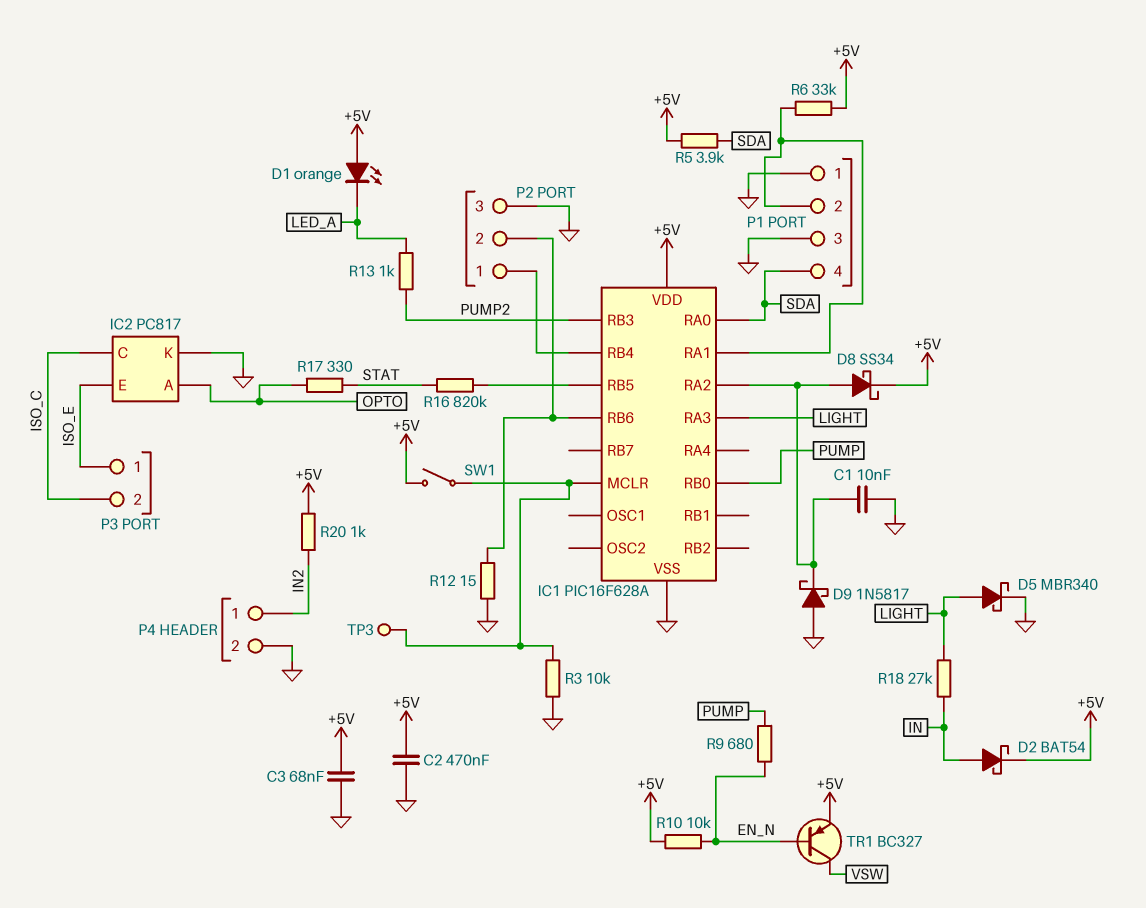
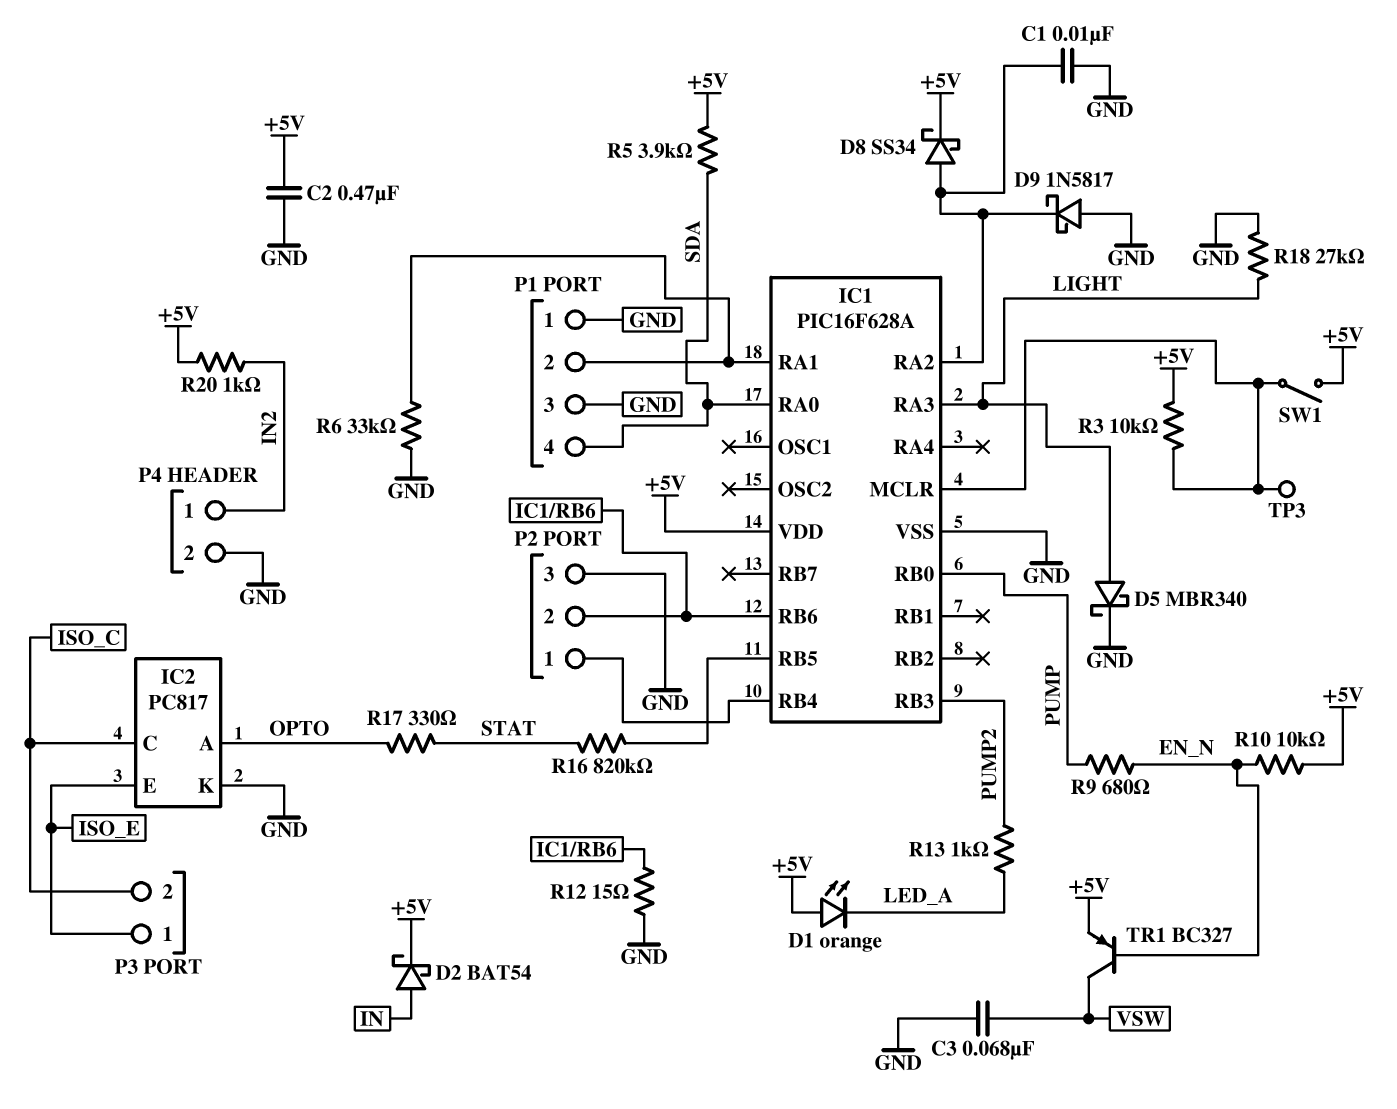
C3: 68nF (+5V, GND) -> 68nF (GND, VSW)
R3: 10k (GND, IC1/MCLR) -> 10k (+5V, IC1/MCLR)
R6: 33k (+5V, IC1/RA1) -> 33k (GND, IC1/RA1)
R18: 27k (IN, LIGHT) -> 27k (GND, LIGHT)

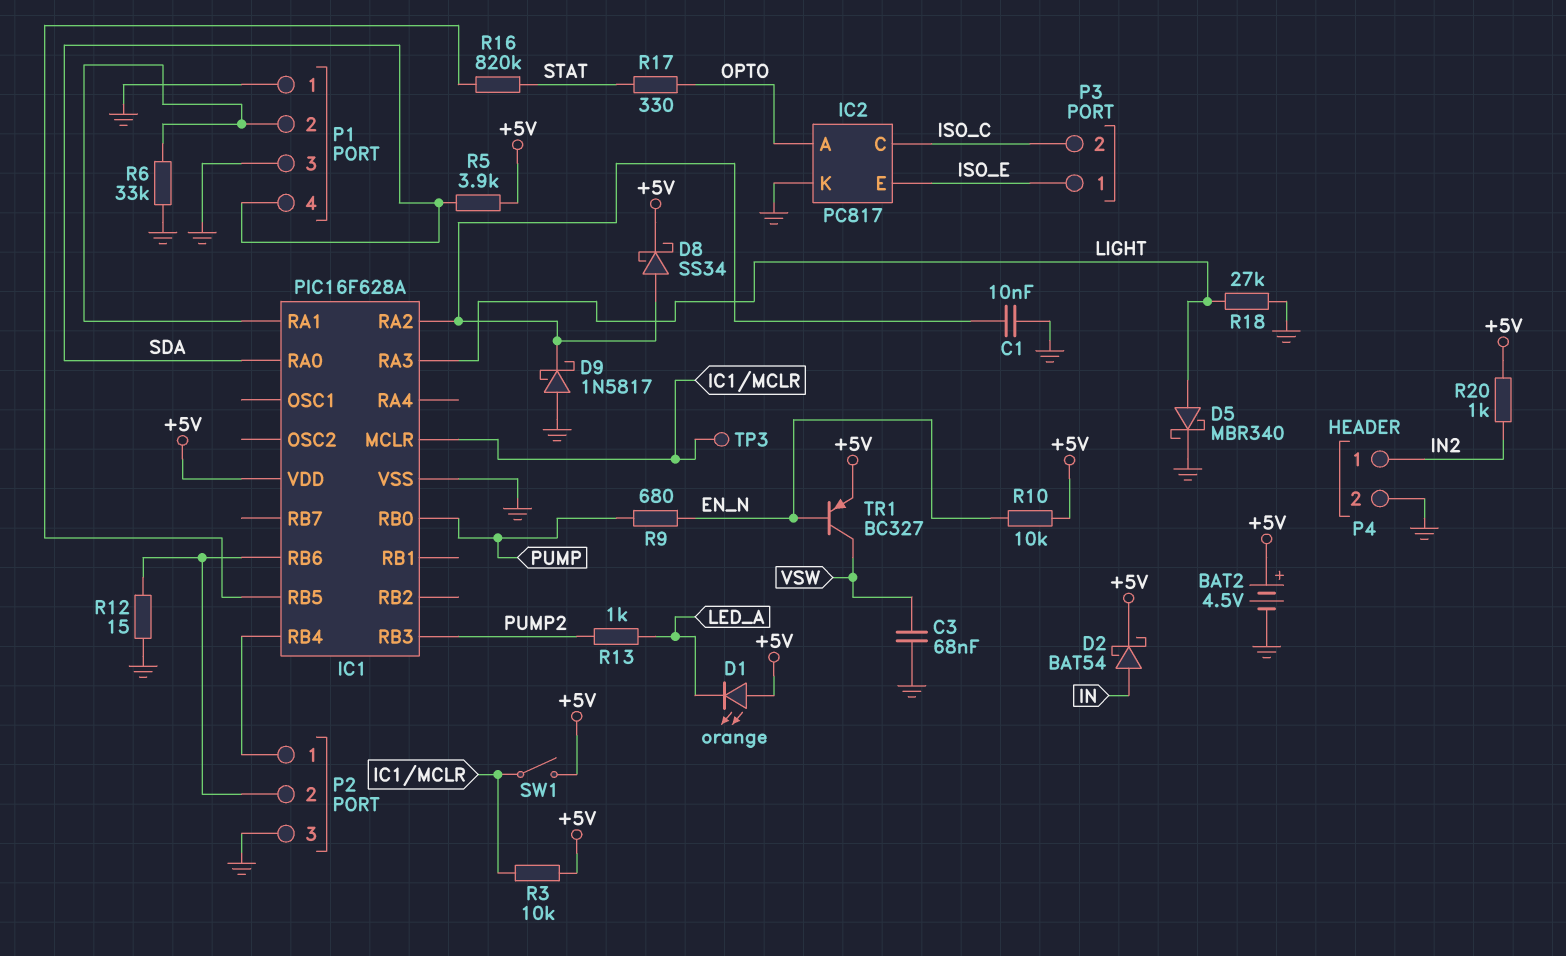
BAT2: none -> 4.5V (plus +5V, minus GND)
C2: 470nF (+5V, GND) -> none

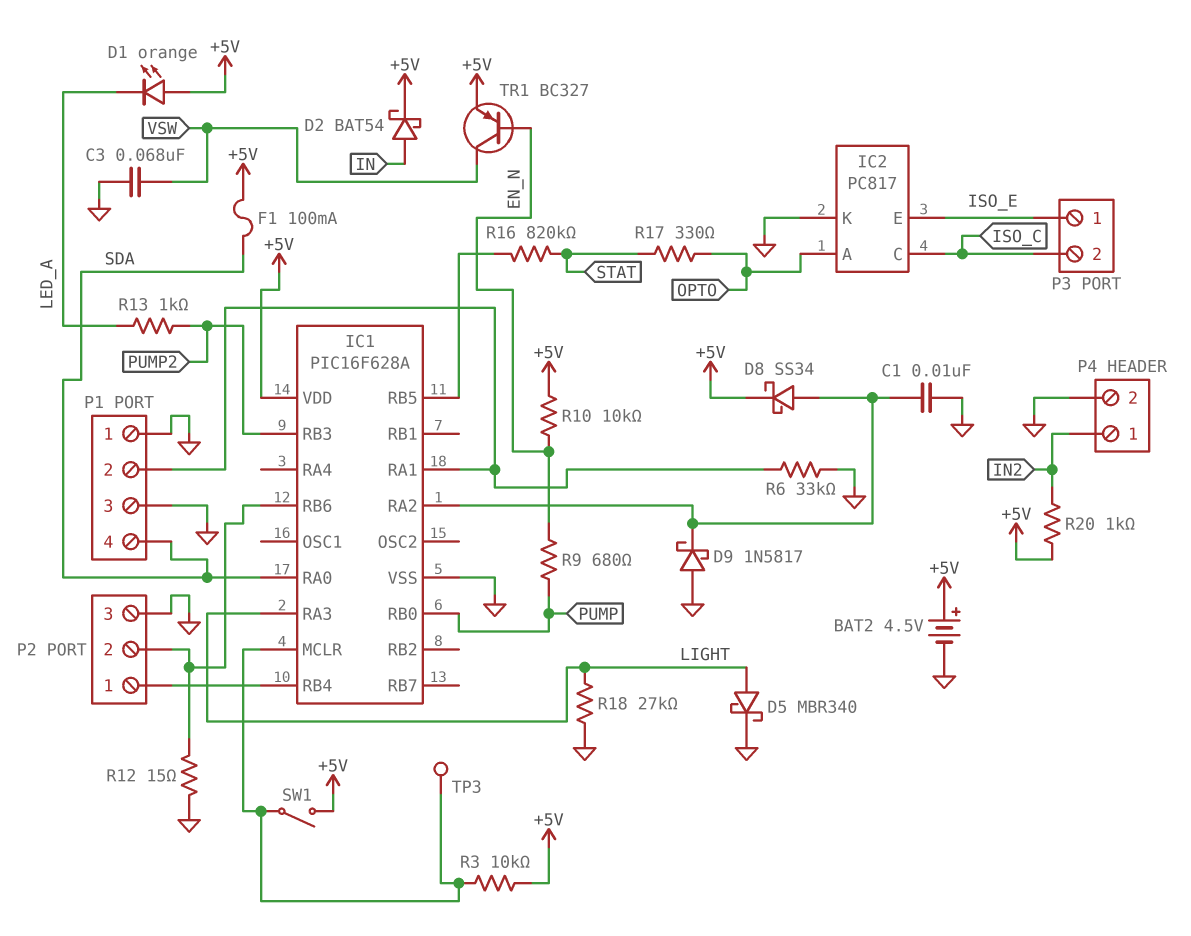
F1: none -> 100mA (+5V, SDA)
R5: 3.9k (+5V, SDA) -> none

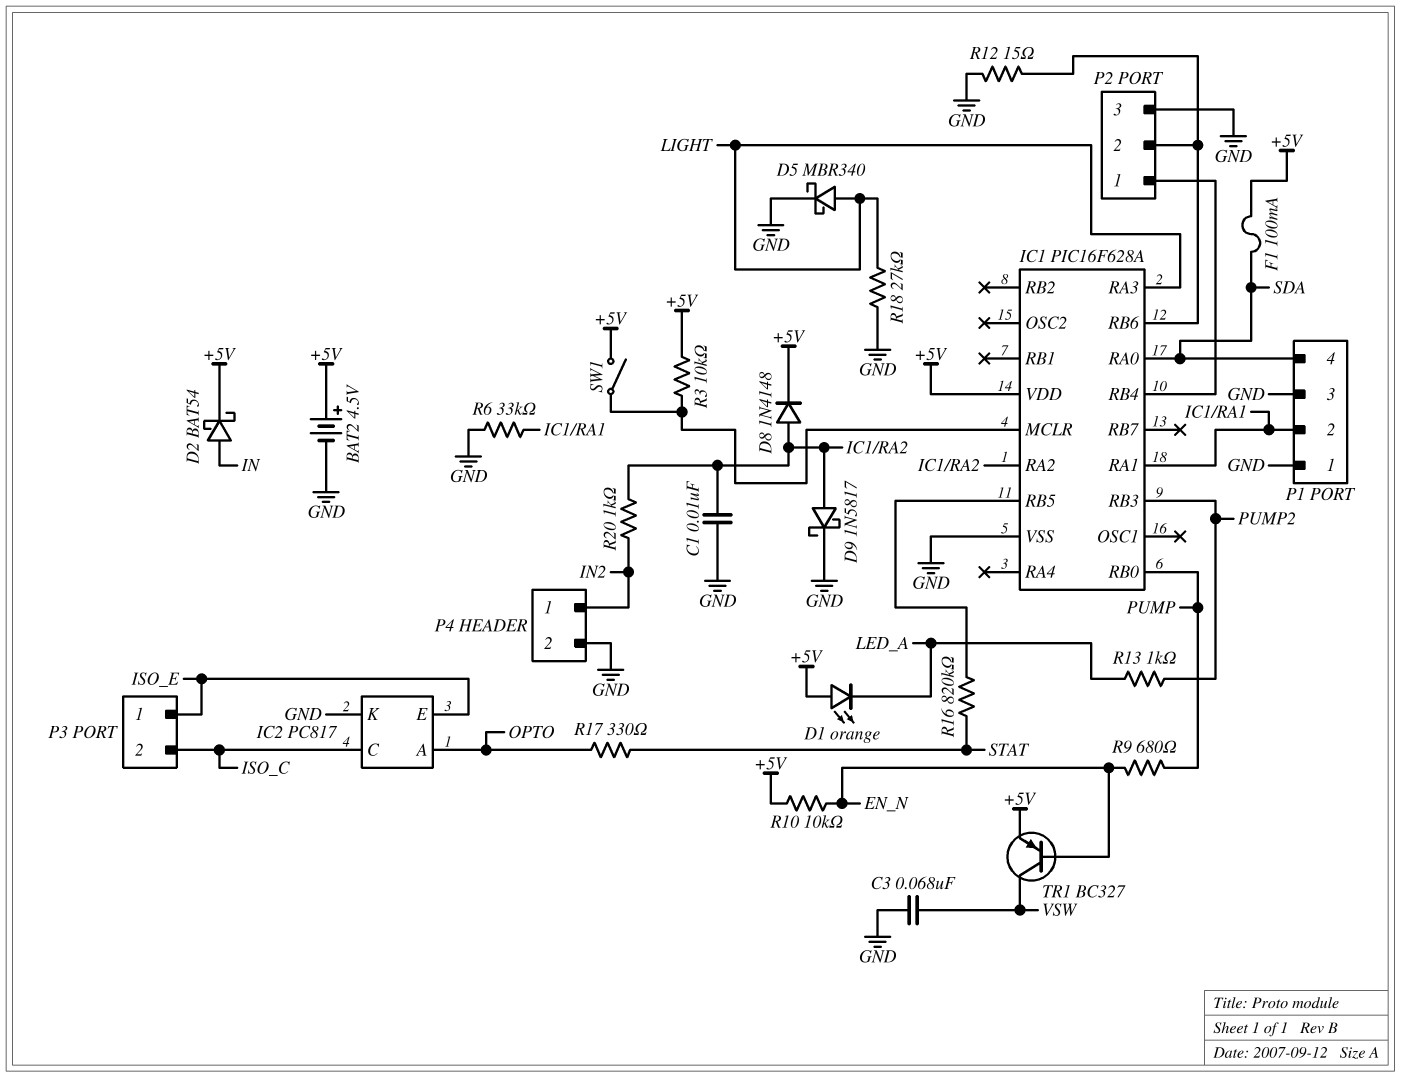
D8: schottky SS34 (A IC1/RA2, K +5V) -> diode 1N4148 (A IC1/RA2, K +5V)
D9: schottky 1N5817 (A GND, K IC1/RA2) -> schottky 1N5817 (A IC1/RA2, K GND)
R20: 1k (+5V, IN2) -> 1k (IC1/RA2, IN2)
TP3: test point (IC1/MCLR) -> none

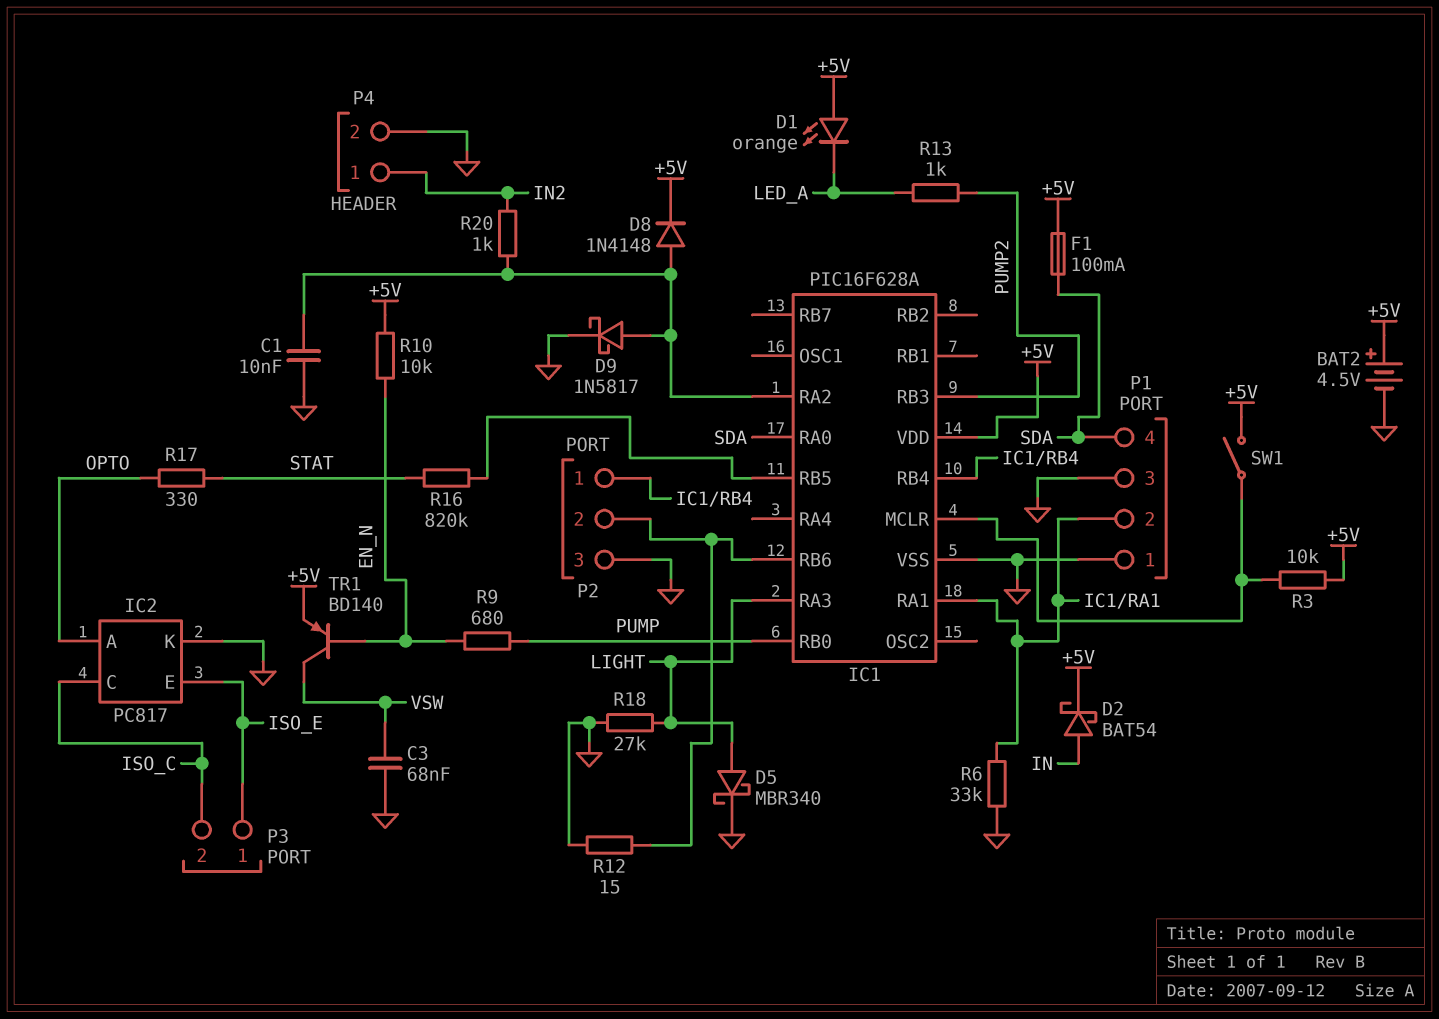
TR1: PNP BC327 (B EN_N, C VSW, E +5V) -> PNP BD140 (B EN_N, C VSW, E +5V)

